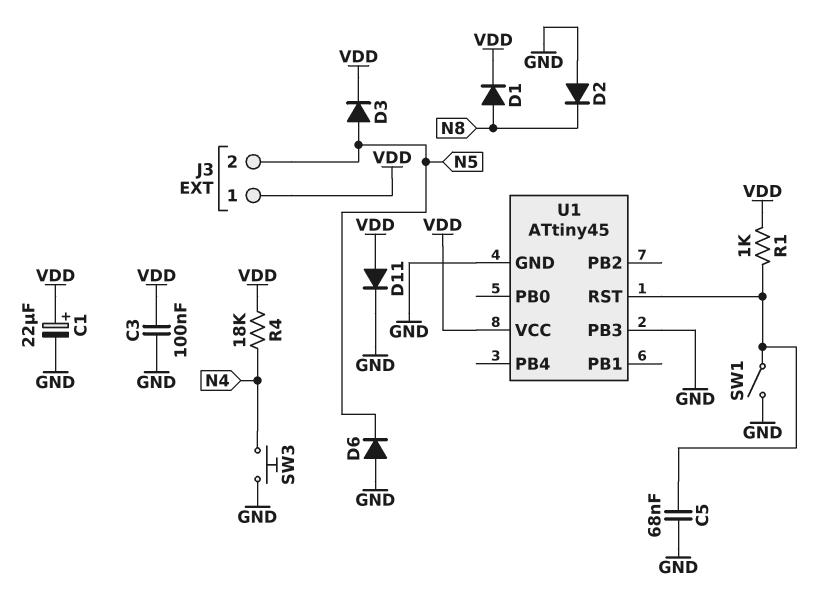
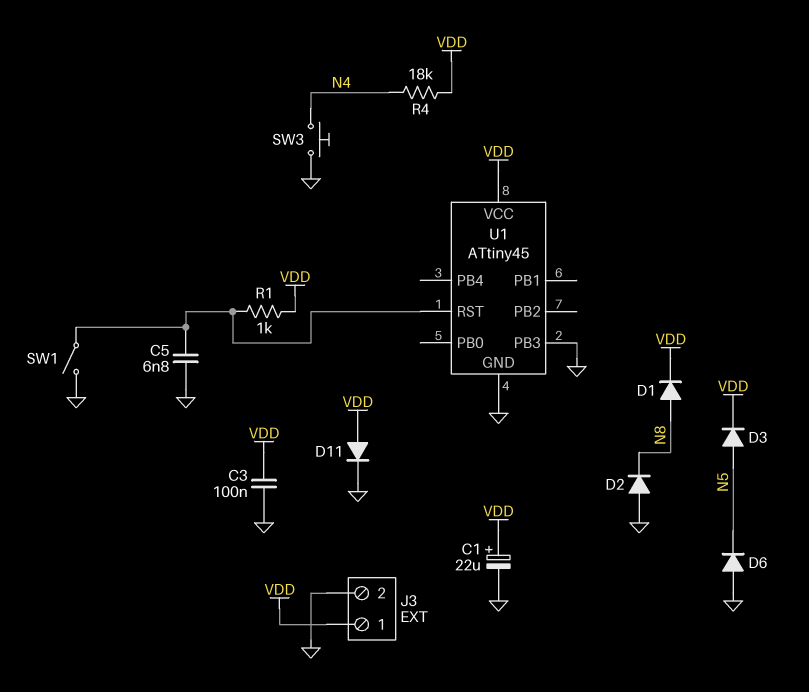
C5: 68nF (GND, U1/RST) -> 6.8nF (GND, U1/RST)
J3 pin 2: N5 -> GND

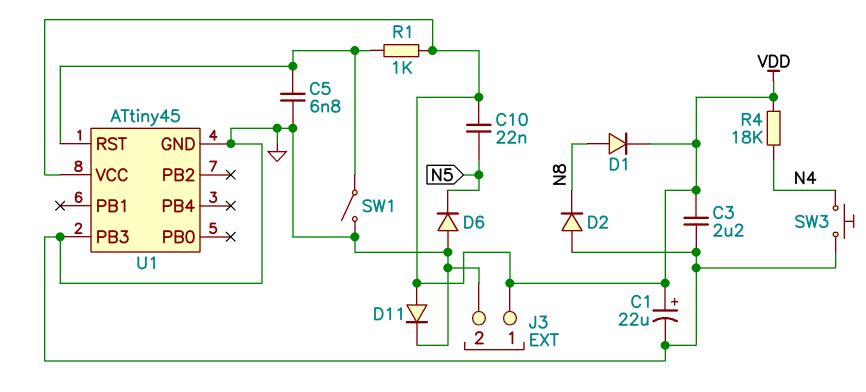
C3: 100nF (GND, VDD) -> 2.2uF (GND, VDD)
C10: none -> 22nF (N5, VDD)
D3: diode (A N5, K VDD) -> none

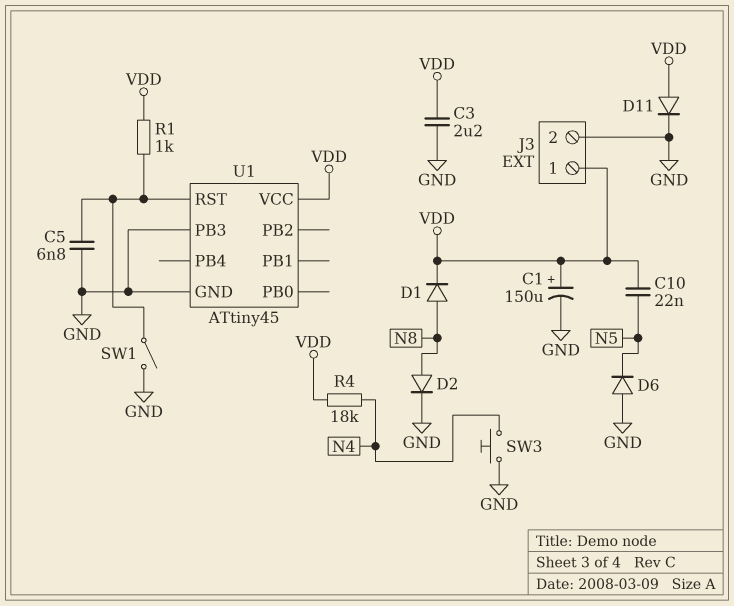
C1: 22uF (plus VDD, minus GND) -> 150uF (plus VDD, minus GND)
D2: diode (A GND, K N8) -> diode (A N8, K GND)

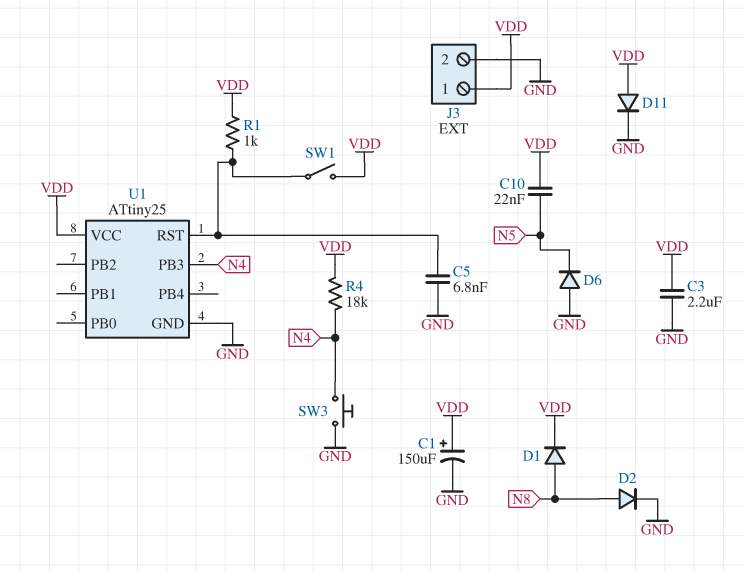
SW1: switch (GND, U1/RST) -> switch (U1/RST, VDD)
U1: ATtiny45 -> ATtiny25
U1 pin PB3: GND -> N4

